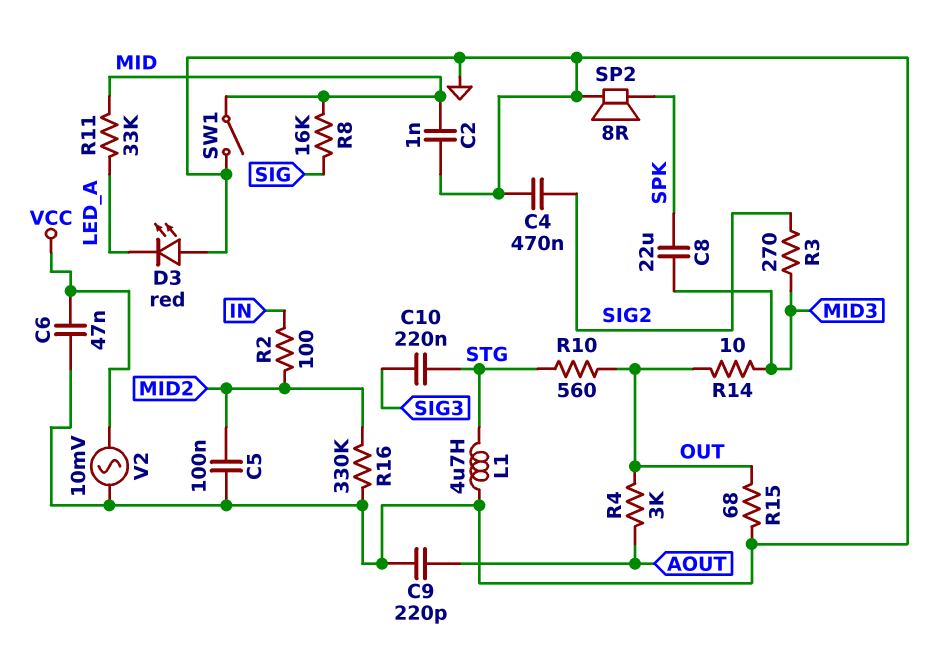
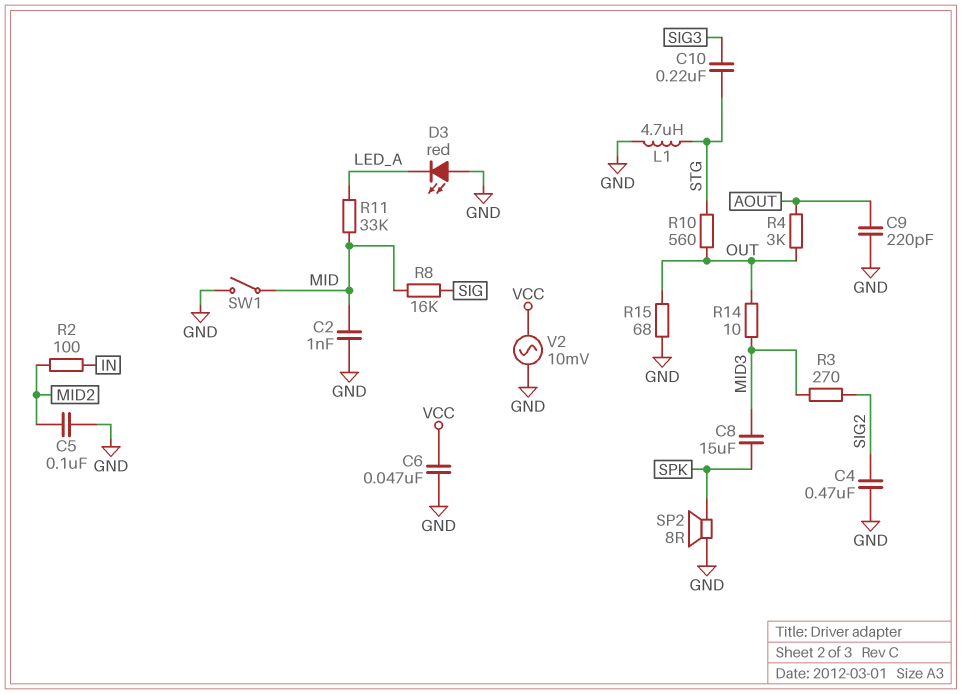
C8: 22uF (MID3, SPK) -> 15uF (MID3, SPK)
R16: 330k (GND, MID2) -> none

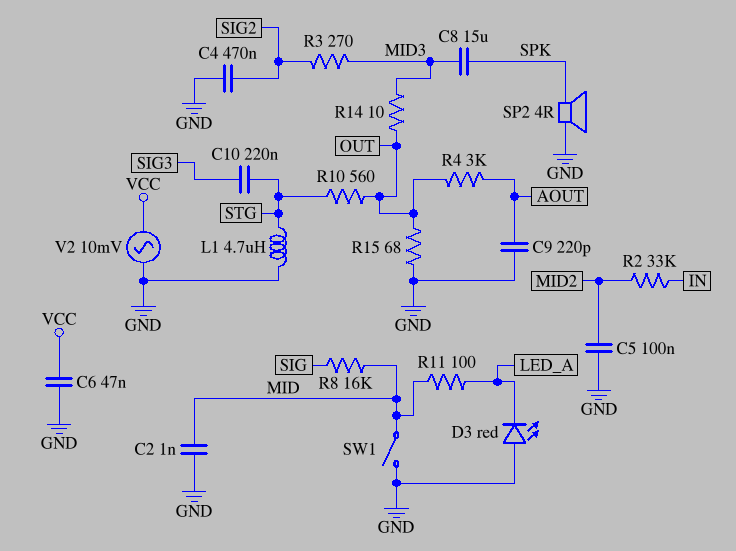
R2: 100 (IN, MID2) -> 33k (IN, MID2)
R11: 33k (LED_A, MID) -> 100 (LED_A, MID)
SP2: speaker 8R (GND, SPK) -> speaker 4R (GND, SPK)

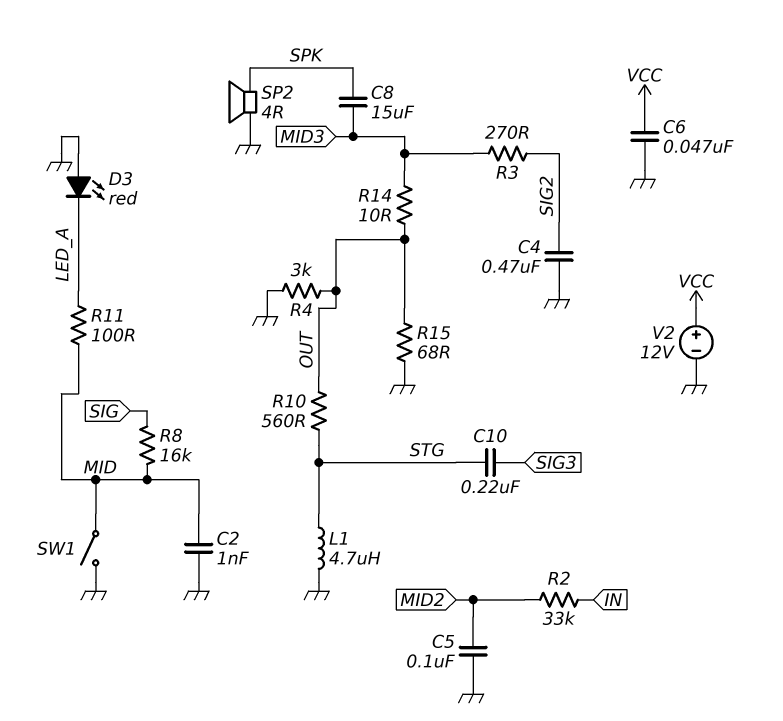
C9: 220pF (AOUT, GND) -> none
R4: 3k (AOUT, OUT) -> 3k (GND, OUT)
V2: AC 10mV (GND, VCC) -> 12V (plus VCC, minus GND)

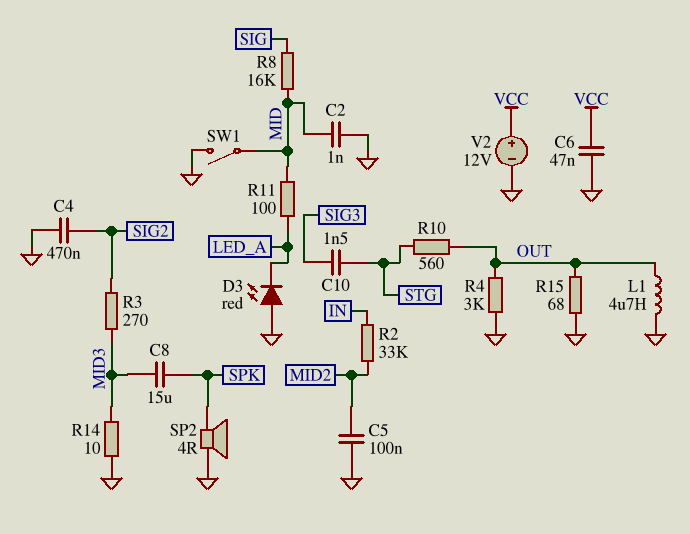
C10: 220nF (SIG3, STG) -> 1.5nF (SIG3, STG)
L1: 4.7uH (GND, STG) -> 4.7uH (GND, OUT)
R14: 10 (MID3, OUT) -> 10 (GND, MID3)

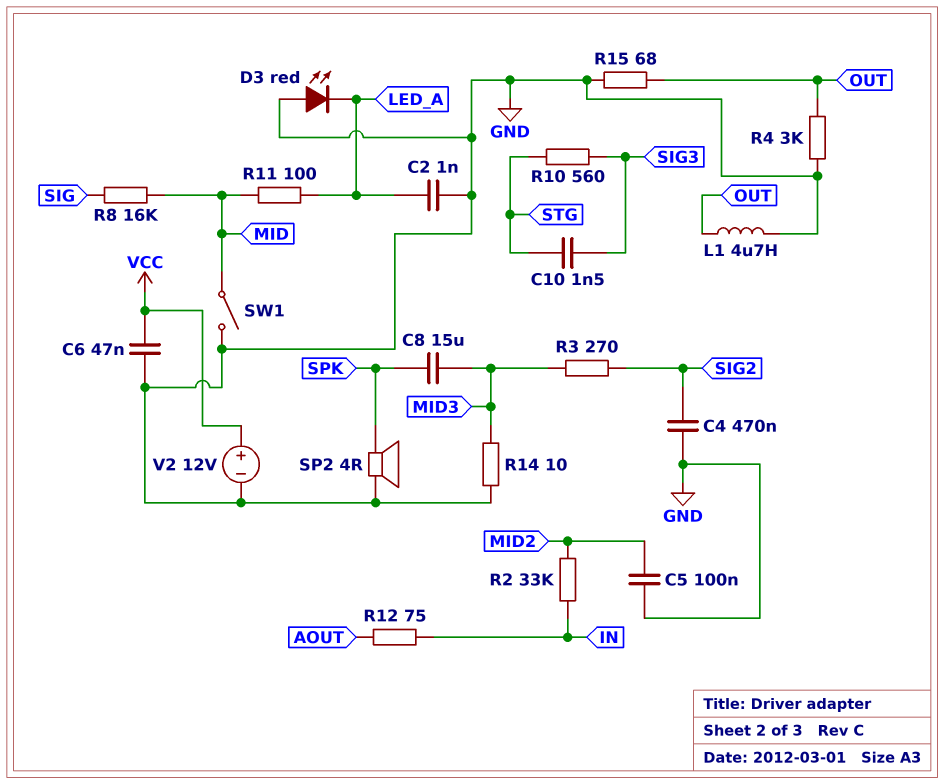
C2: 1nF (GND, MID) -> 1nF (GND, LED_A)
R10: 560 (OUT, STG) -> 560 (SIG3, STG)
R12: none -> 75 (AOUT, IN)

